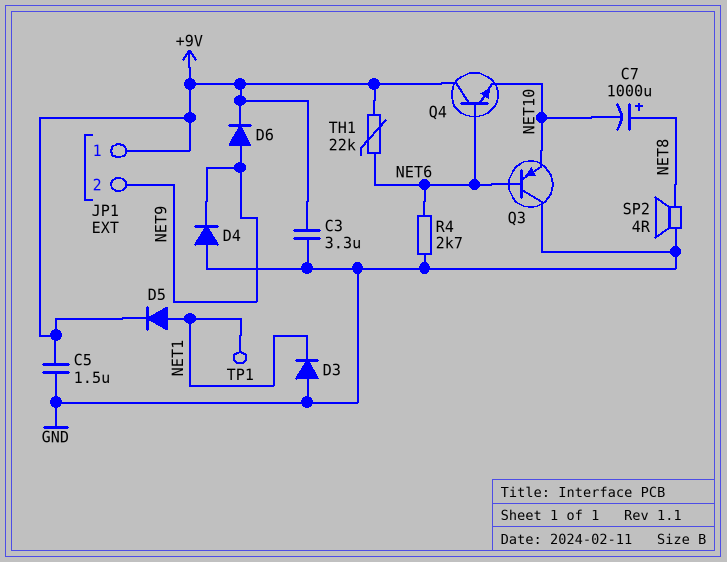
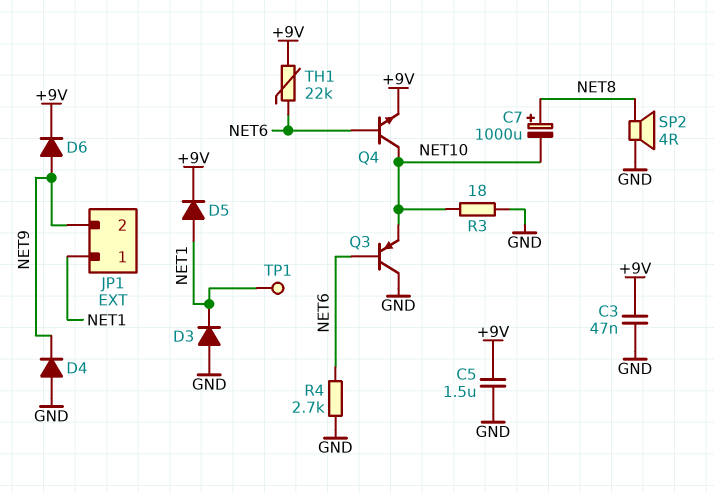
C3: 3.3uF (+9V, GND) -> 47nF (+9V, GND)
JP1 pin 1: +9V -> NET1
Q4: NPN (B NET6, C +9V, E NET10) -> NPN (B NET6, C NET10, E +9V)
R3: none -> 18 (GND, NET10)

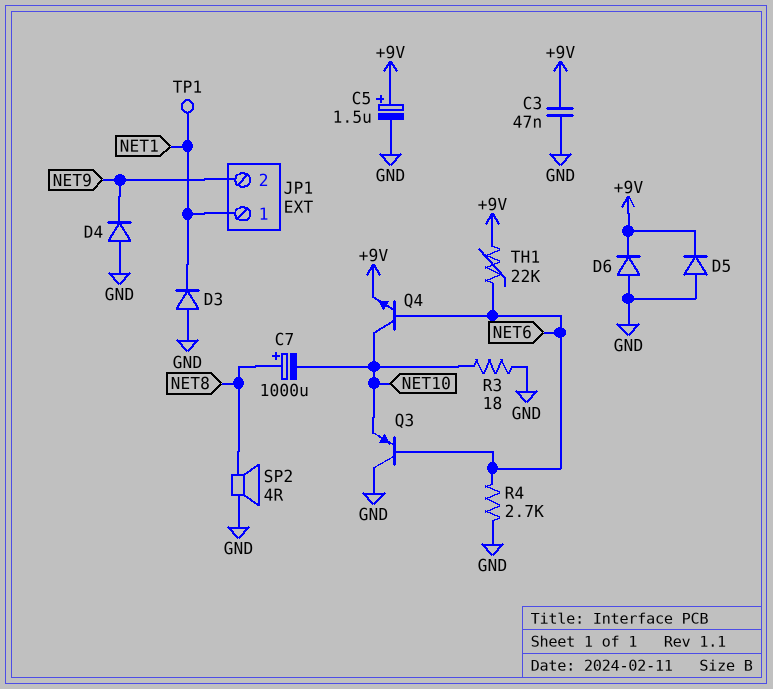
C5: 1.5uF (+9V, GND) -> 1.5uF (plus +9V, minus GND)
D5: diode (A NET1, K +9V) -> diode (A GND, K +9V)
D6: diode (A NET9, K +9V) -> diode (A GND, K +9V)

